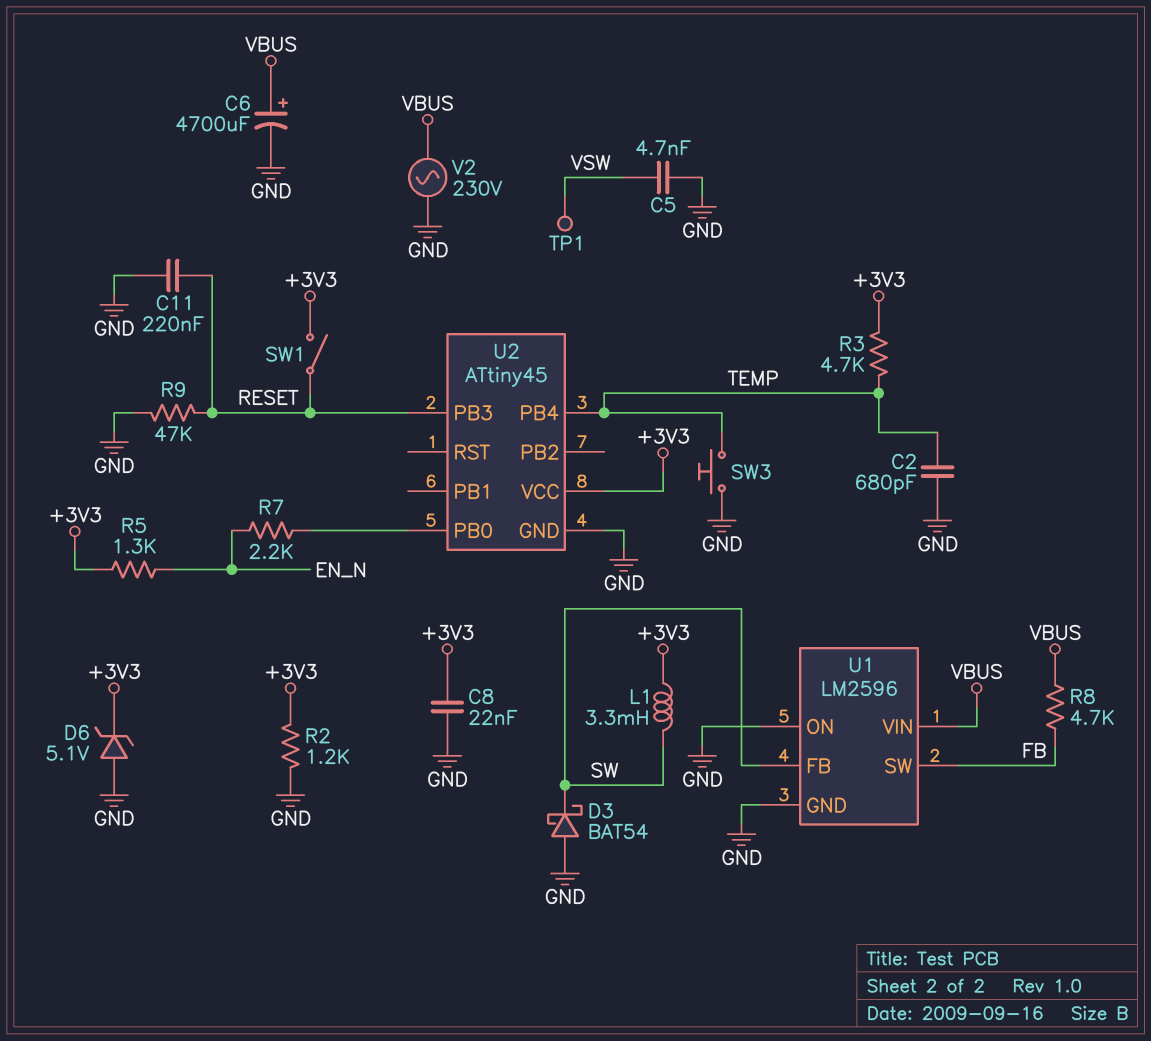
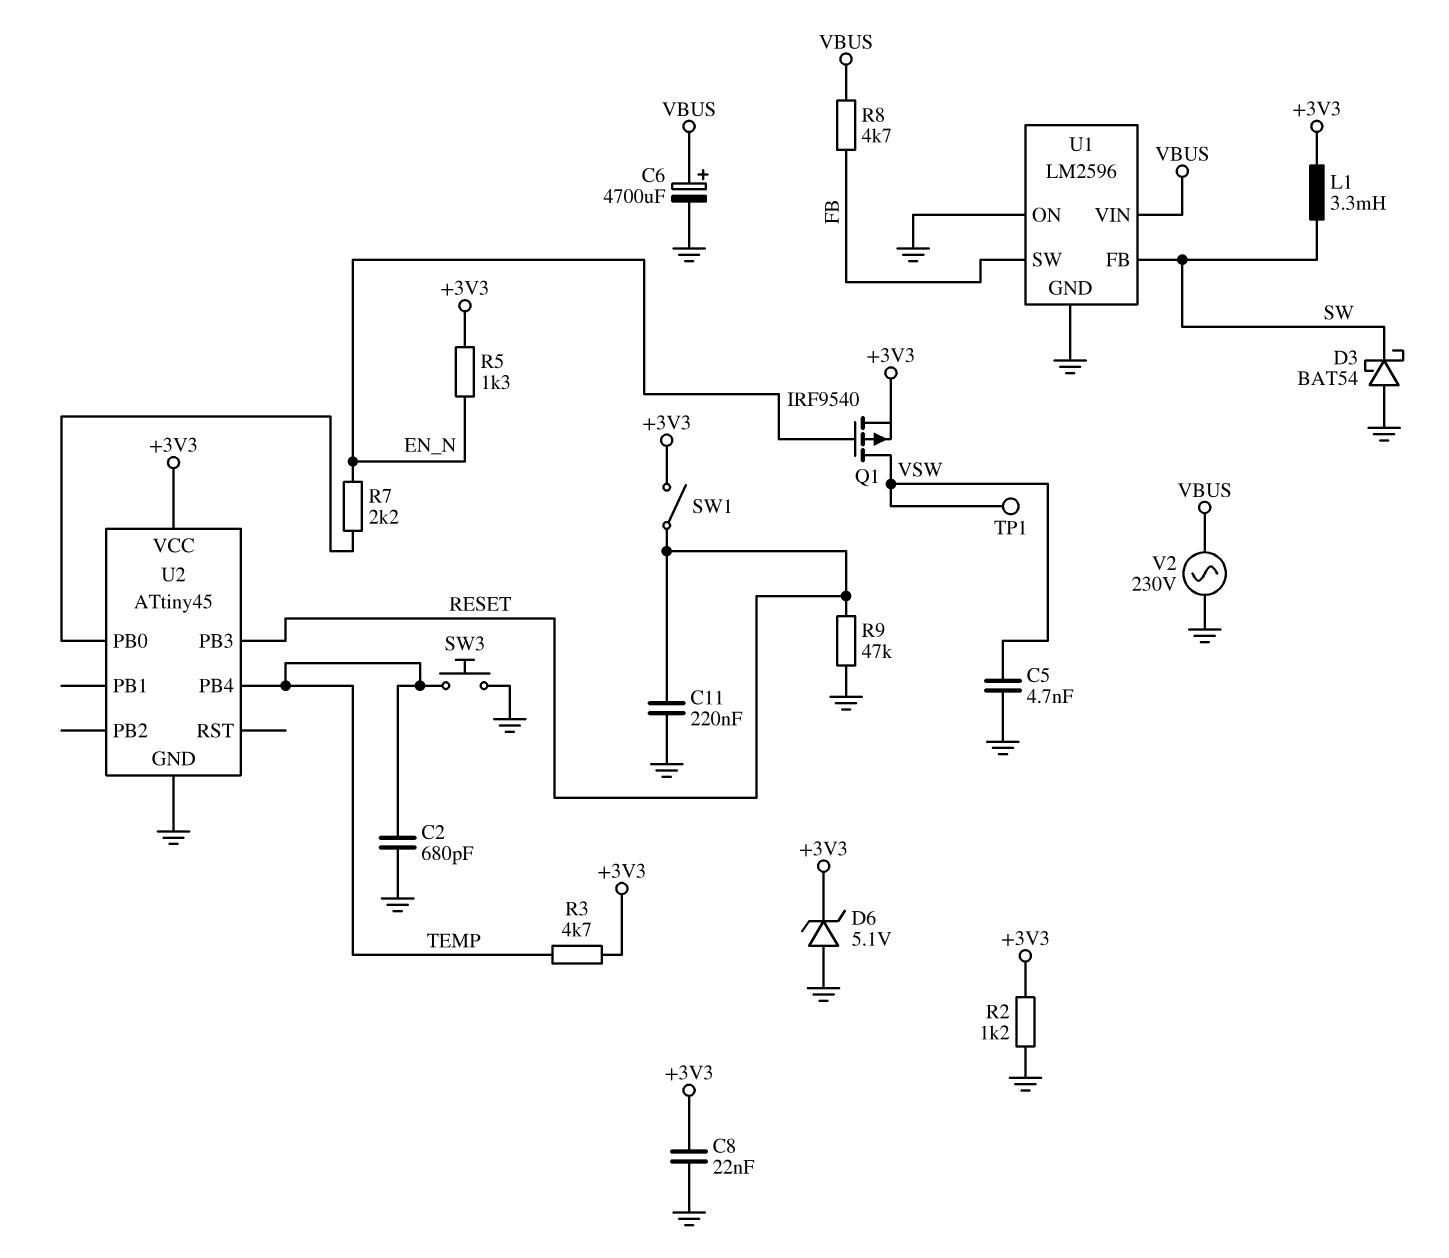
Q1: none -> PMOS IRF9540 (G EN_N, D VSW, S +3V3)

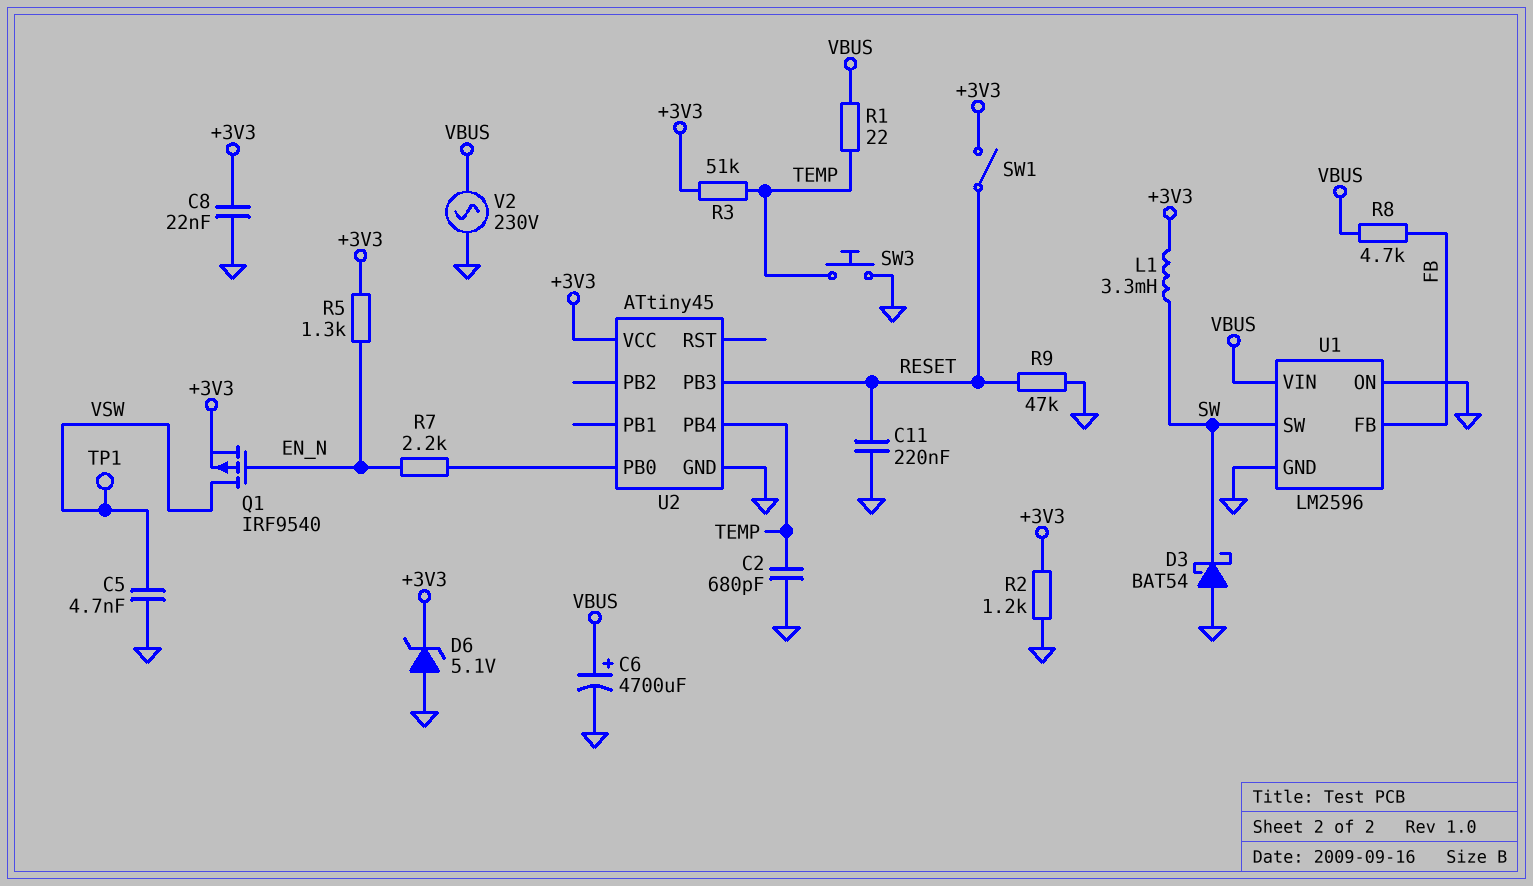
R1: none -> 22 (TEMP, VBUS)
R3: 4.7k (+3V3, TEMP) -> 51k (+3V3, TEMP)
U1 pin FB: SW -> FB
U1 pin SW: FB -> SW

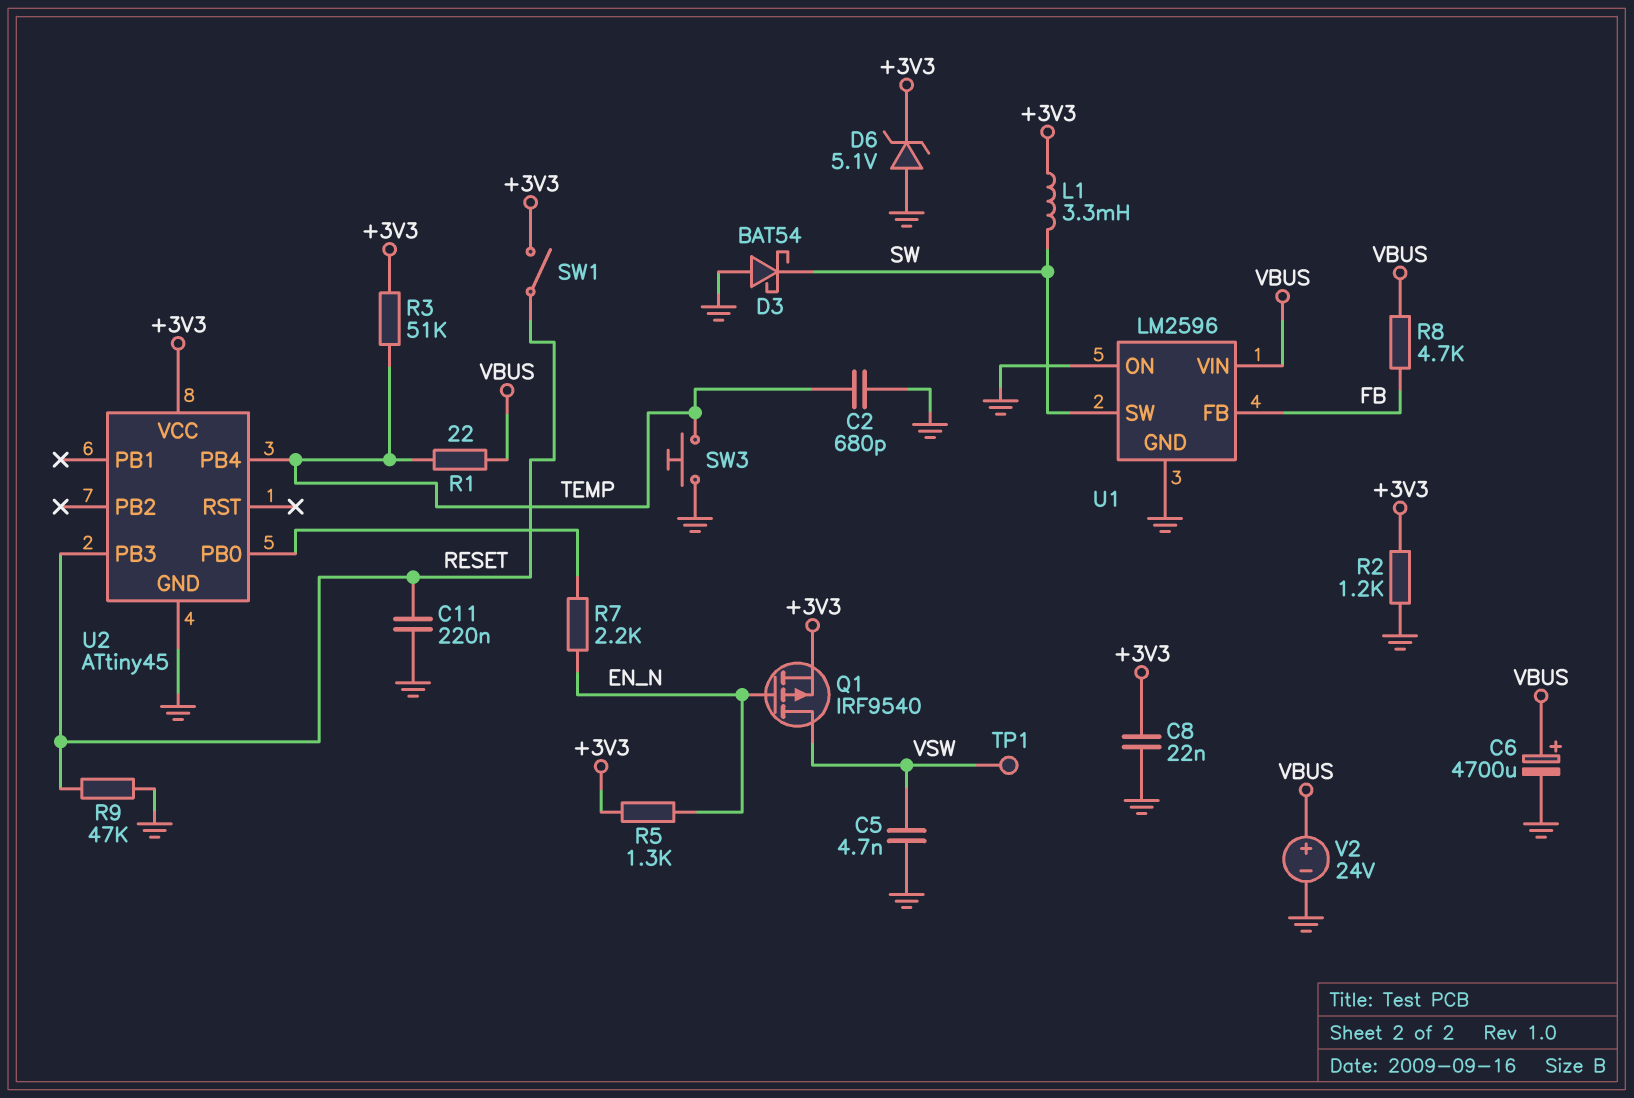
V2: AC 230V (GND, VBUS) -> 24V (plus VBUS, minus GND)

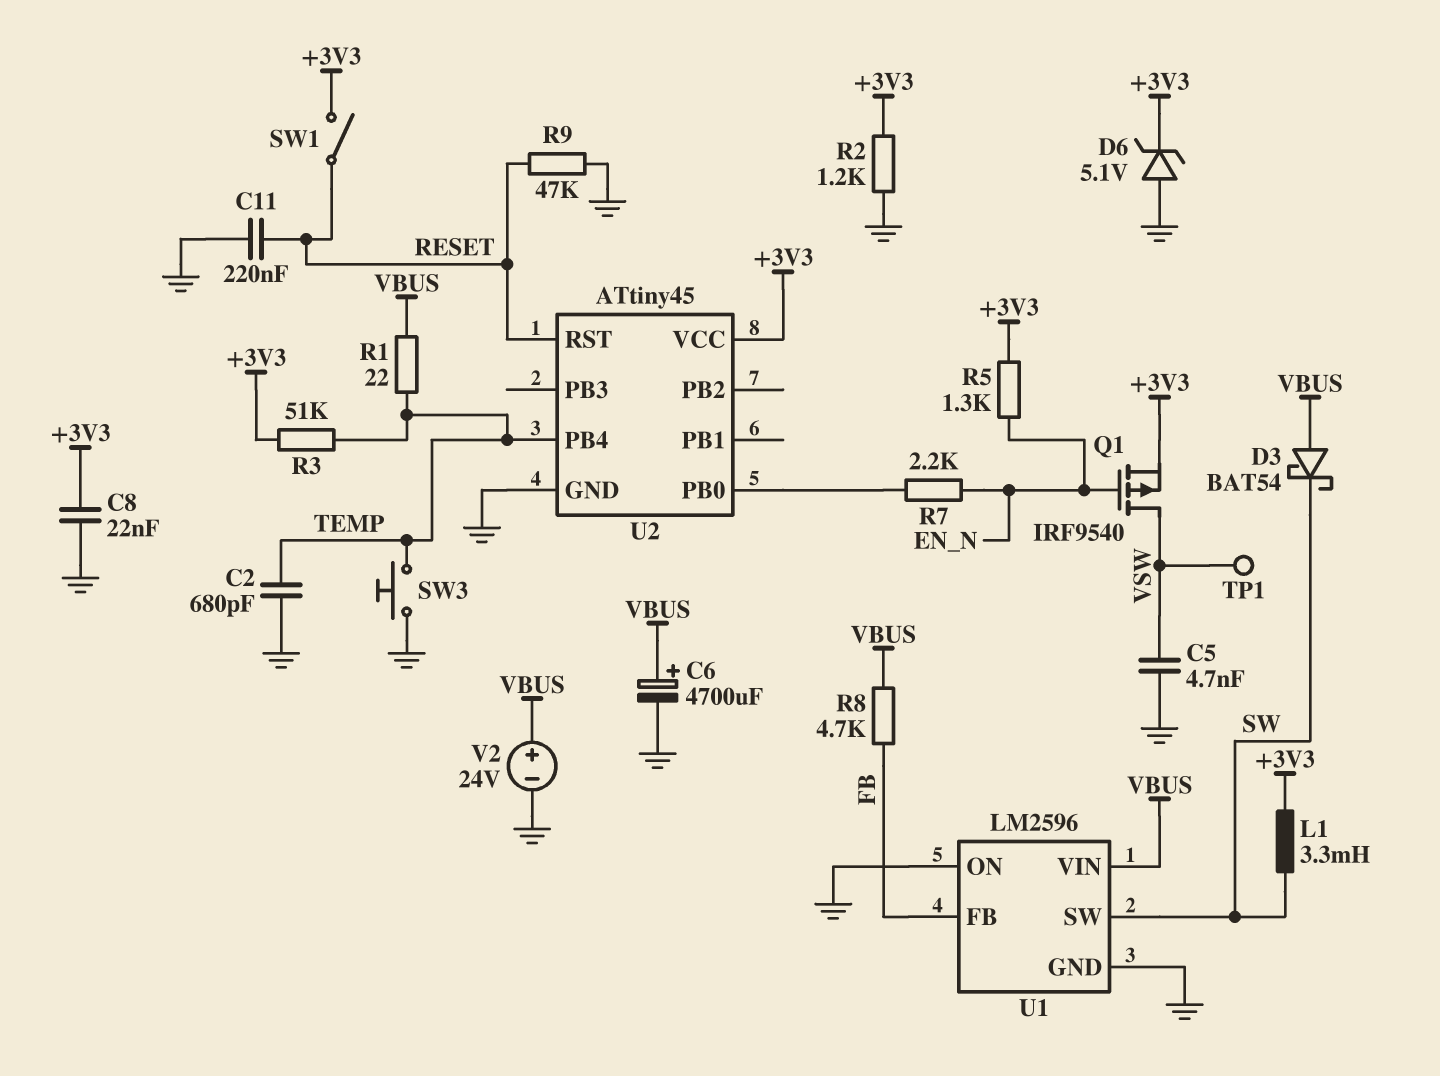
D3: schottky BAT54 (A GND, K SW) -> schottky BAT54 (A VBUS, K SW)
U2 pin PB3: RESET -> none
U2 pin RST: none -> RESET

